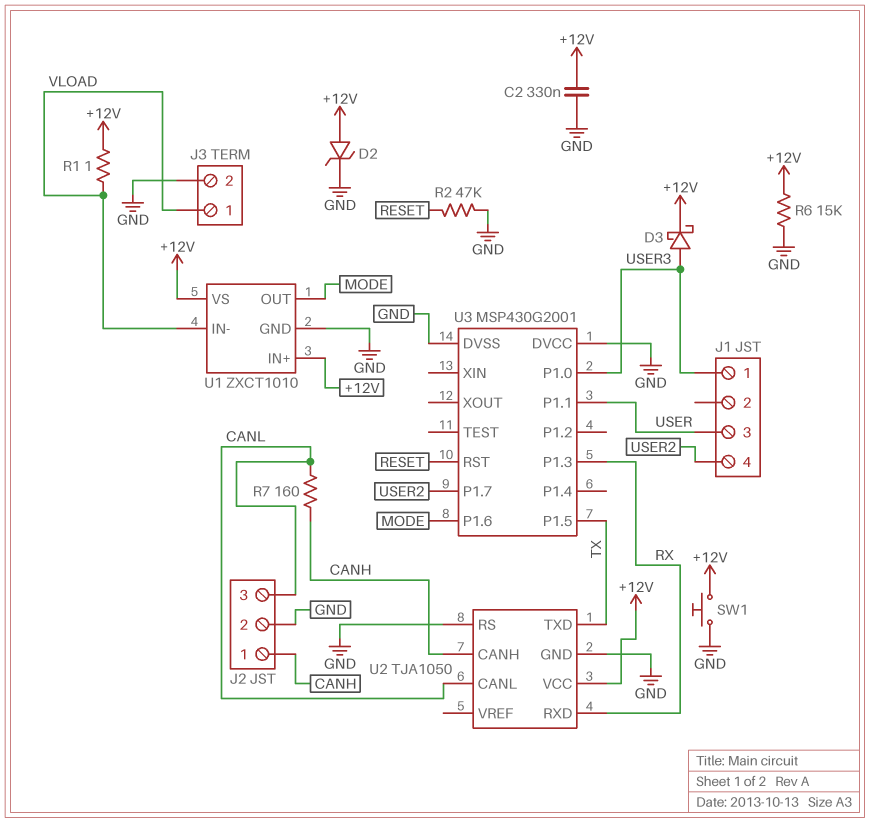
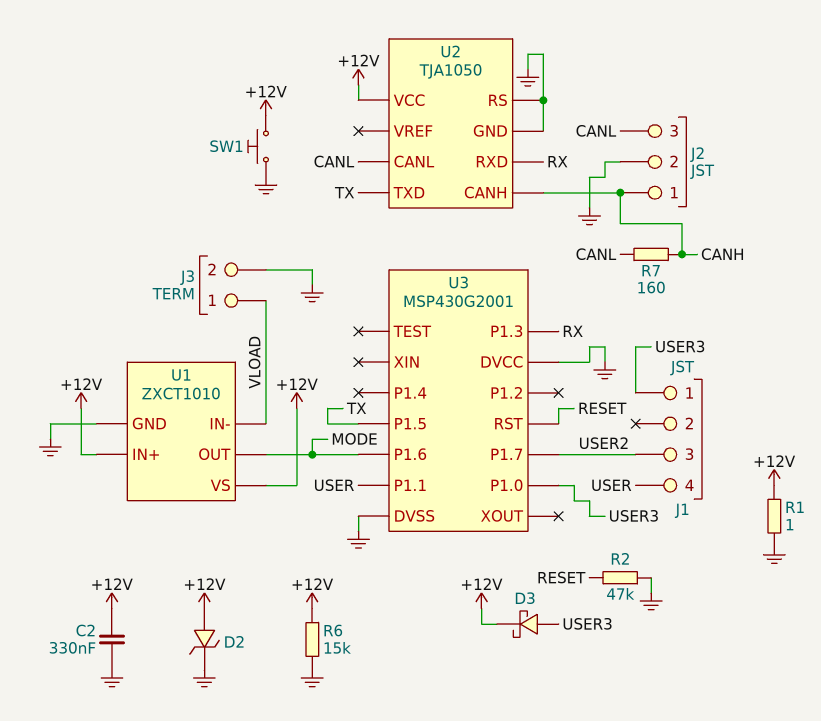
J1 pin 3: USER -> USER2
J1 pin 4: USER2 -> USER
R1: 1 (+12V, VLOAD) -> 1 (+12V, GND)

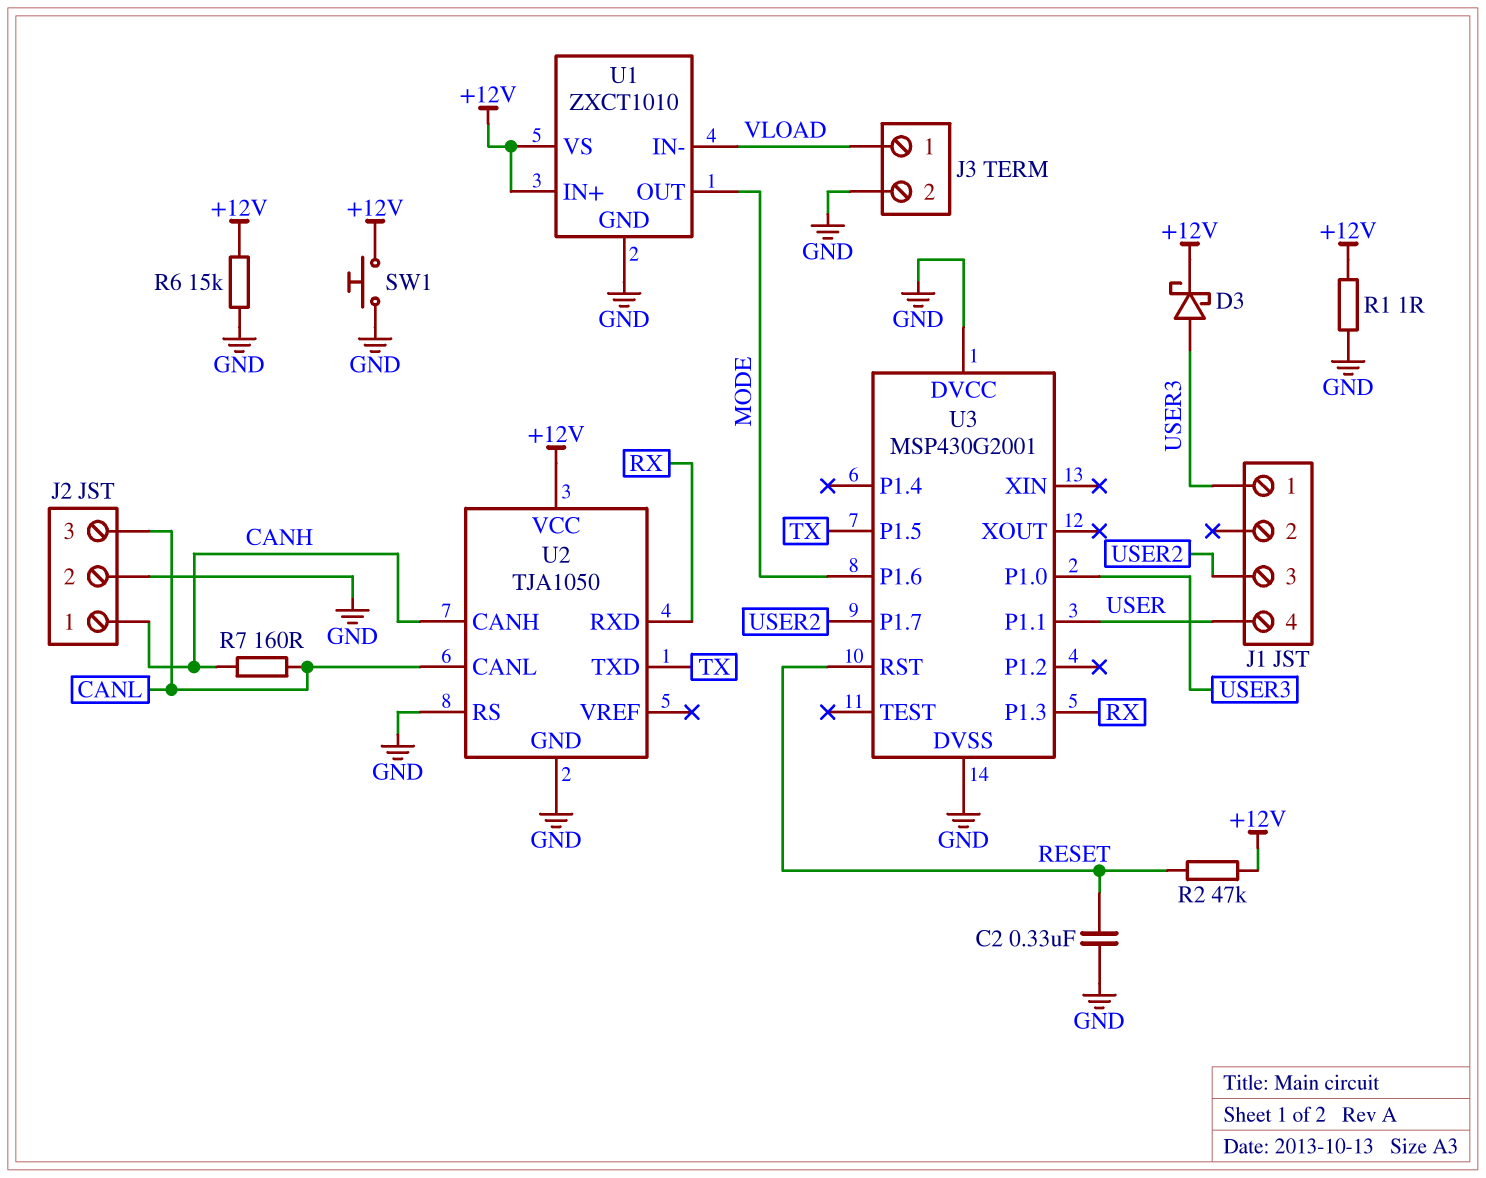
C2: 330nF (+12V, GND) -> 330nF (GND, RESET)
D2: zener (A +12V, K GND) -> none
R2: 47k (GND, RESET) -> 47k (+12V, RESET)

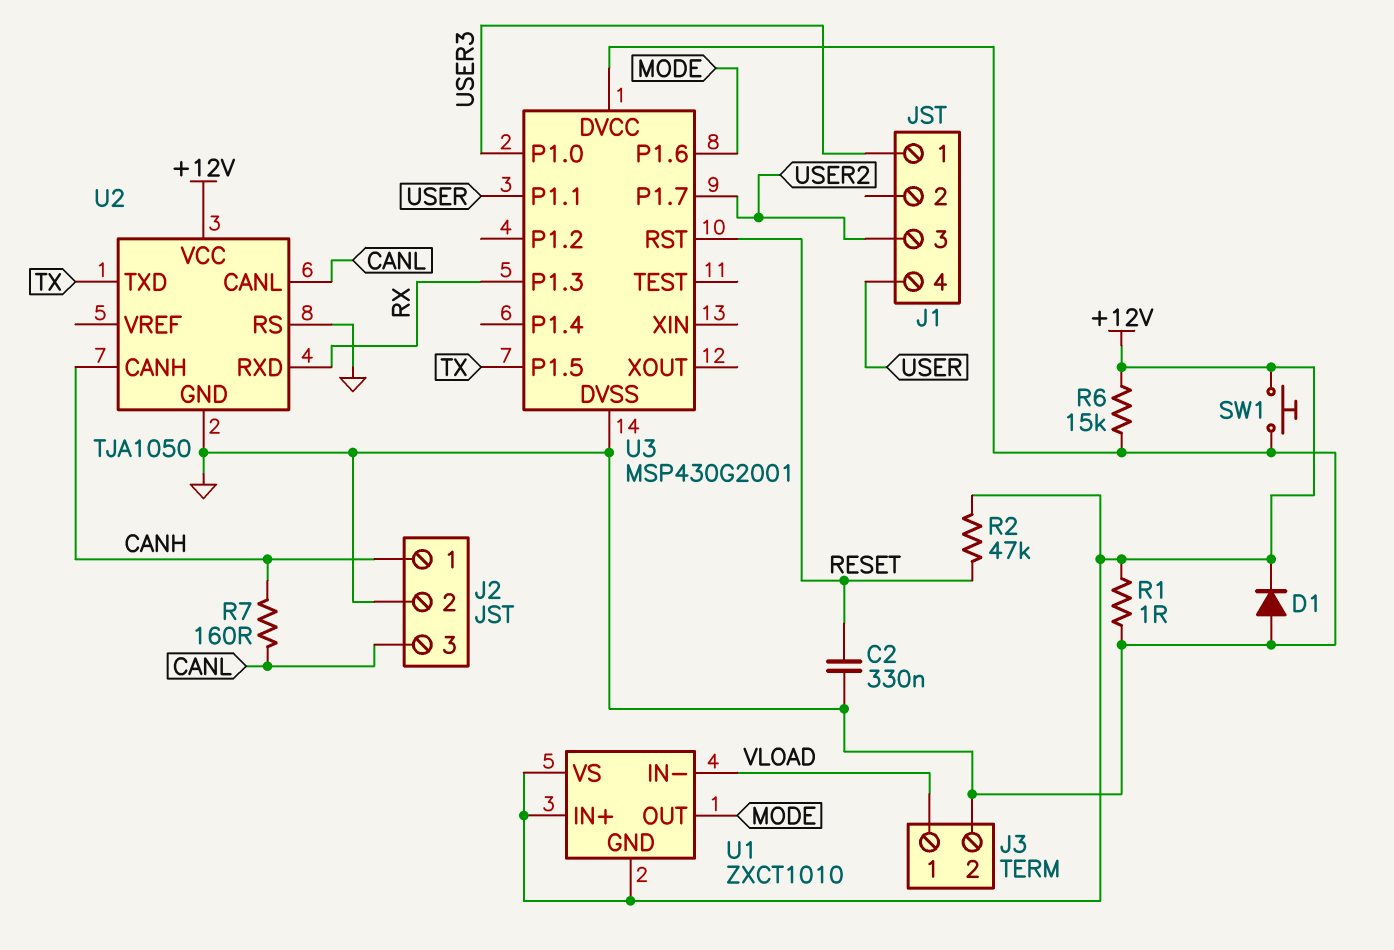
D1: none -> diode (A GND, K +12V)
D3: schottky (A USER3, K +12V) -> none
U1 pin GND: GND -> +12V

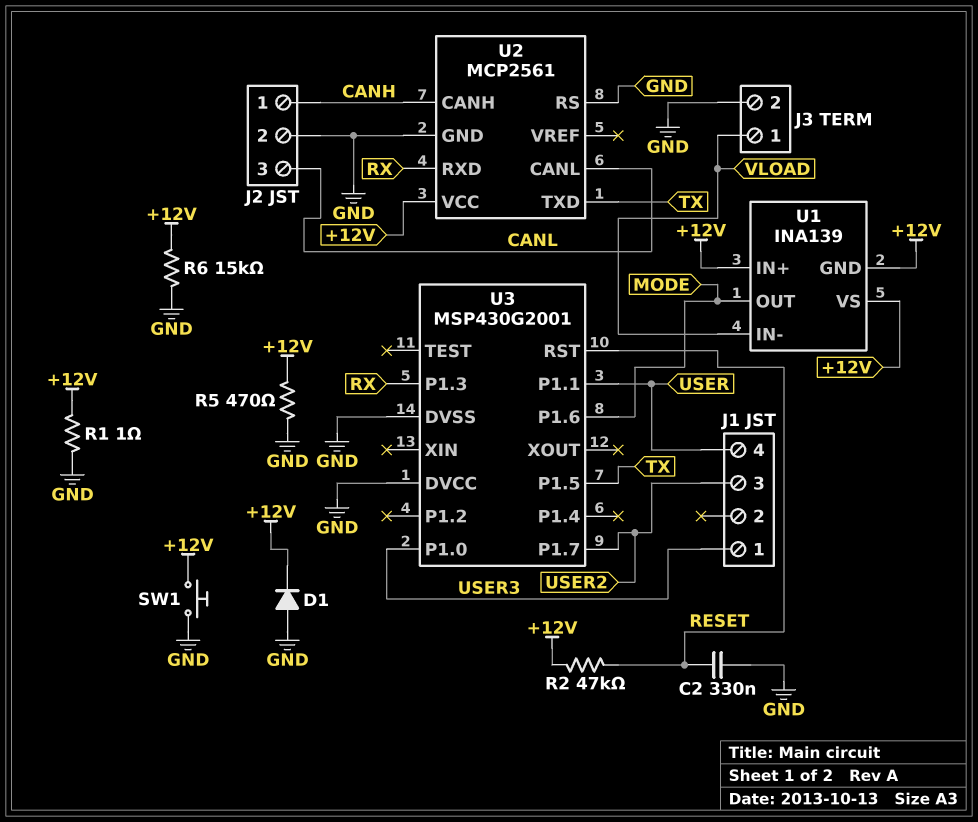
R5: none -> 470 (+12V, GND)
R7: 160 (CANH, CANL) -> none
U1: ZXCT1010 -> INA139
U2: TJA1050 -> MCP2561

